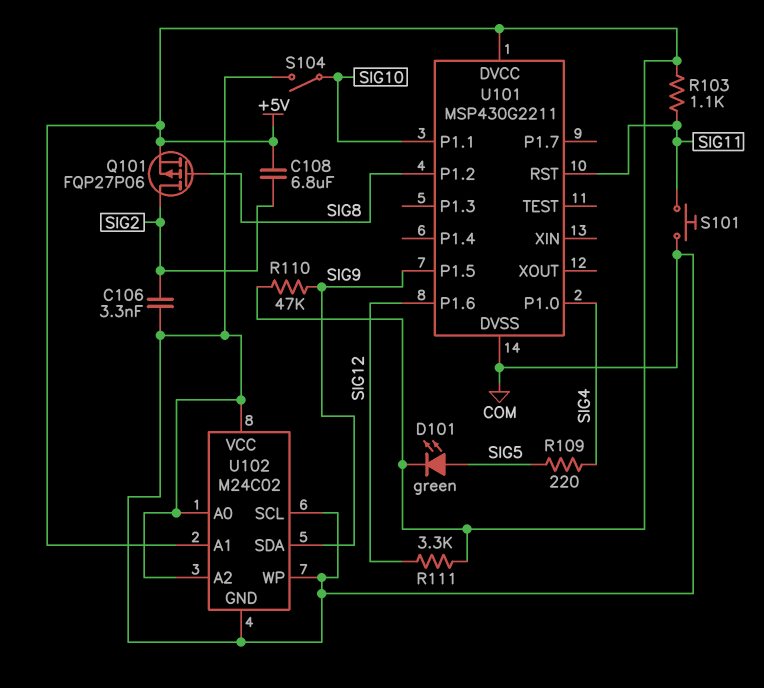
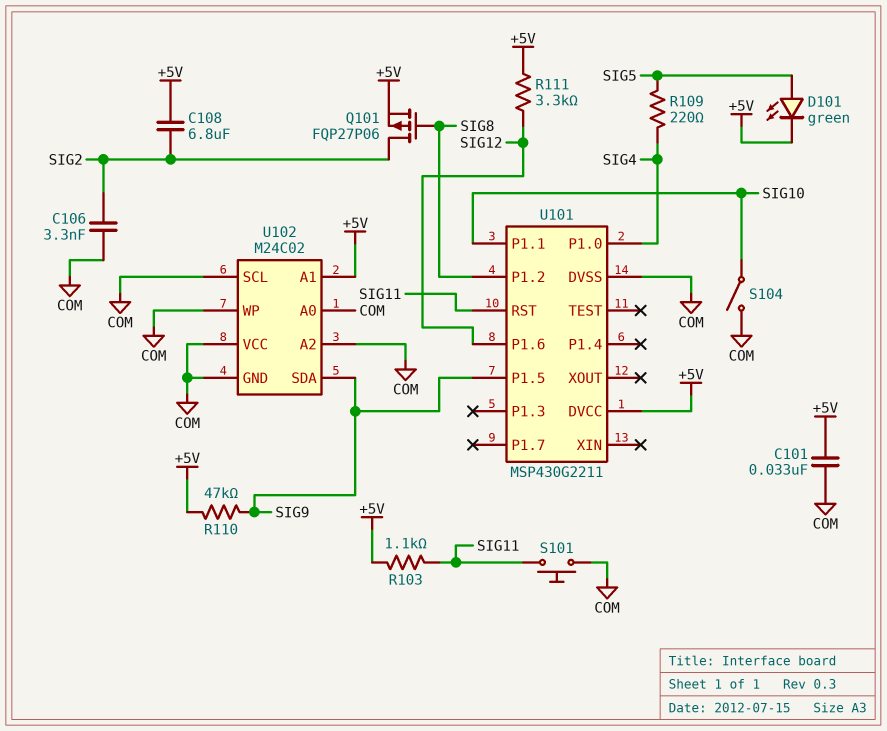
C101: none -> 33nF (+5V, COM)

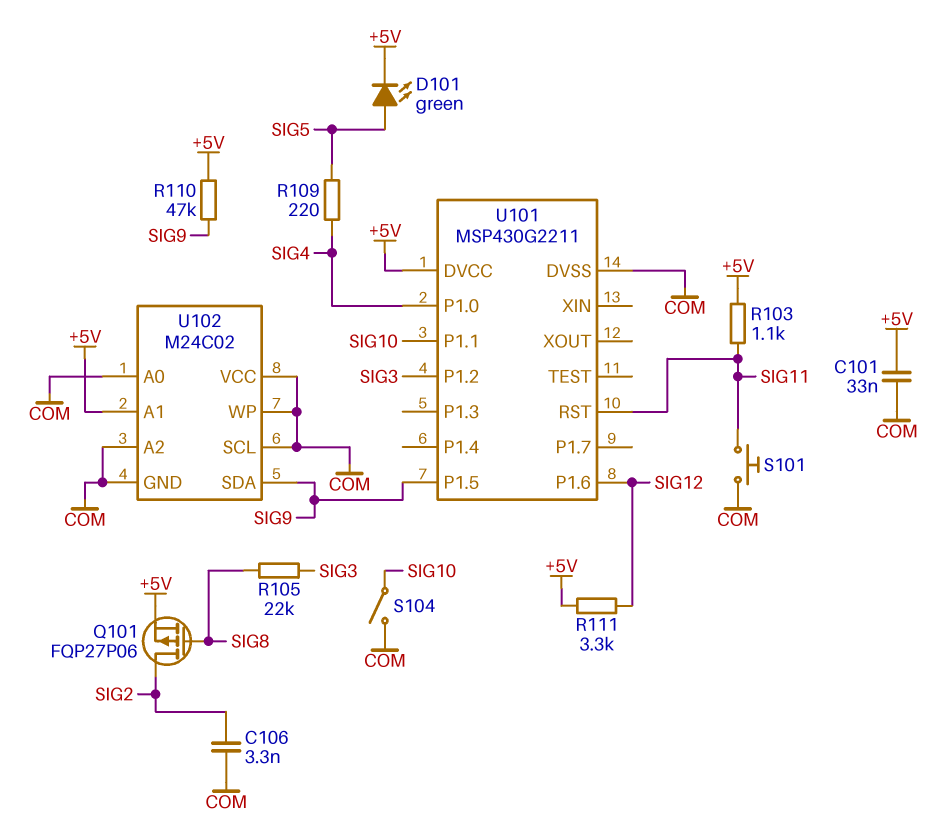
C108: 6.8uF (+5V, SIG2) -> none
R105: none -> 22k (SIG3, SIG8)
U101 pin P1.2: SIG8 -> SIG3

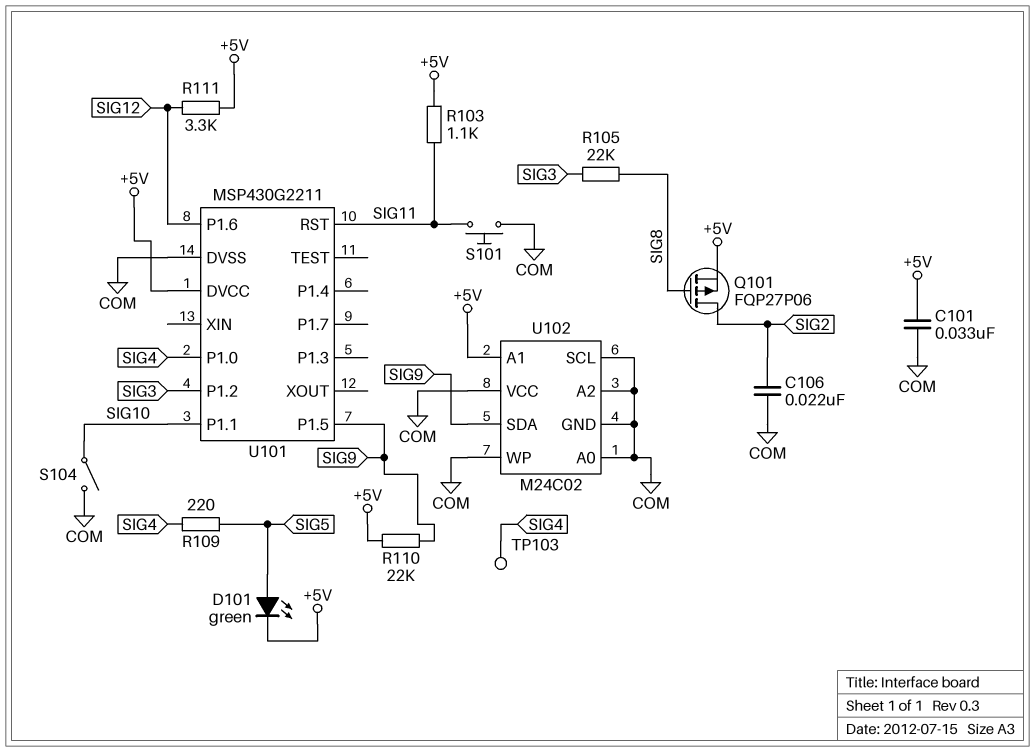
C106: 3.3nF (COM, SIG2) -> 22nF (COM, SIG2)
R110: 47k (+5V, SIG9) -> 22k (+5V, SIG9)
TP103: none -> test point (SIG4)

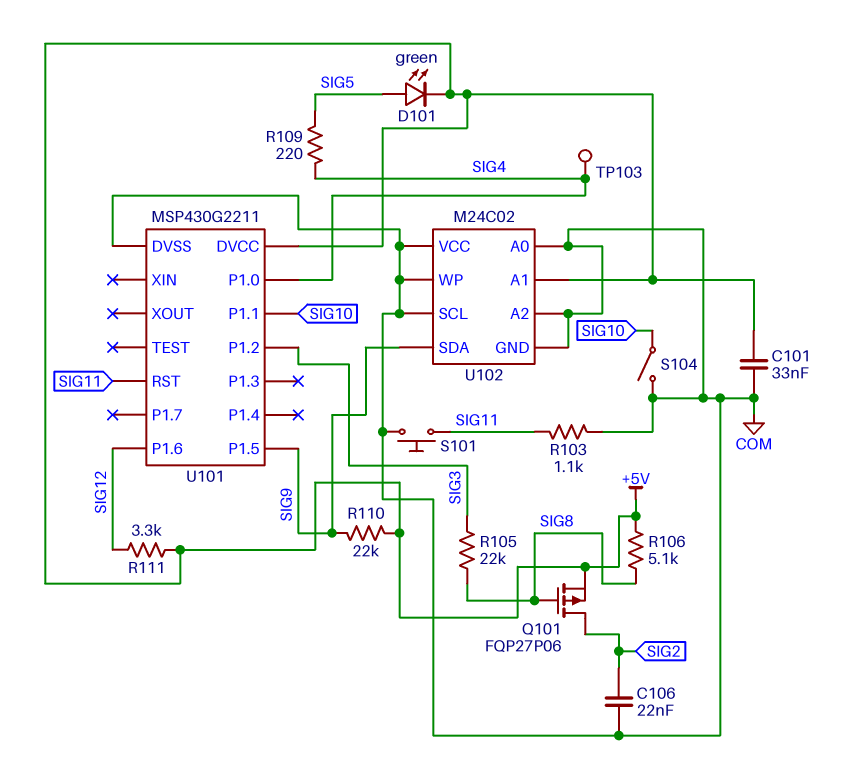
R103: 1.1k (+5V, SIG11) -> 1.1k (COM, SIG11)
R106: none -> 5.1k (+5V, SIG8)

